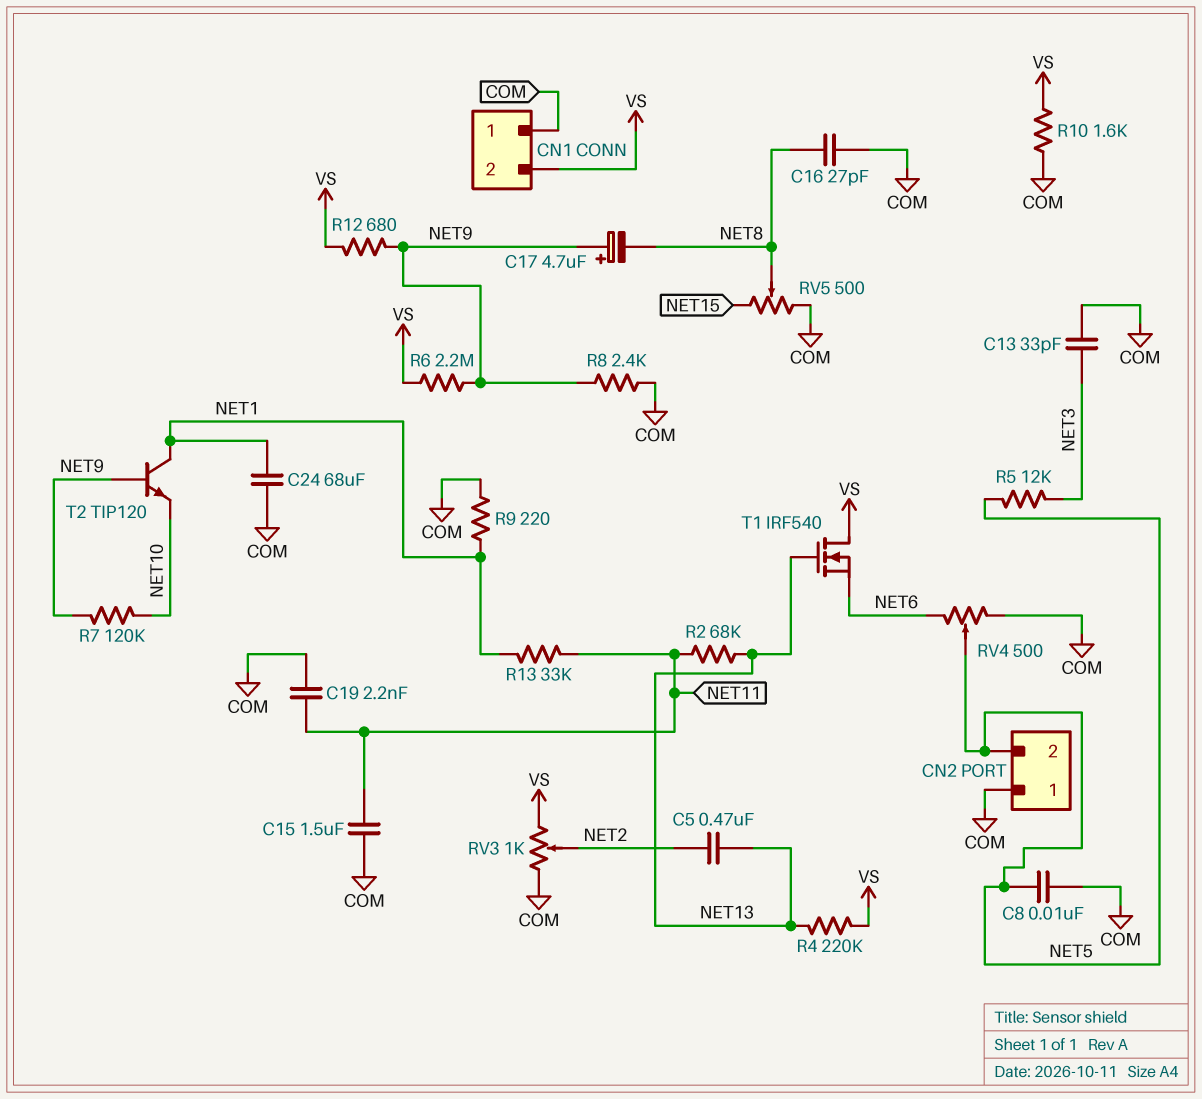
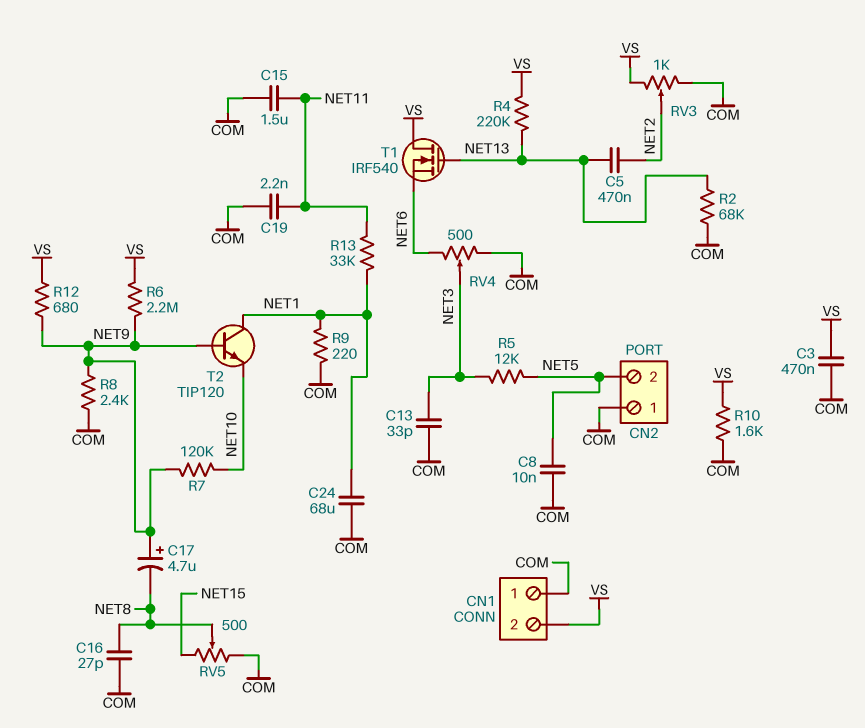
C3: none -> 470nF (COM, VS)
R2: 68k (NET11, NET13) -> 68k (COM, NET13)
RV4: 500 (COM, NET6, wiper NET5) -> 500 (COM, NET6, wiper NET3)

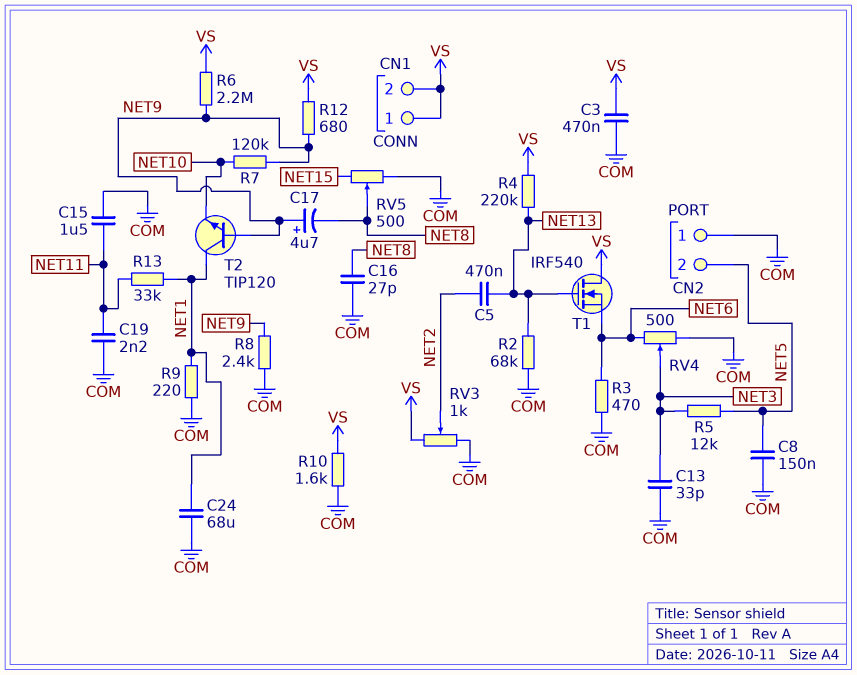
C8: 10nF (COM, NET5) -> 150nF (COM, NET5)
CN1 pin 1: COM -> VS
R3: none -> 470 (COM, NET6)

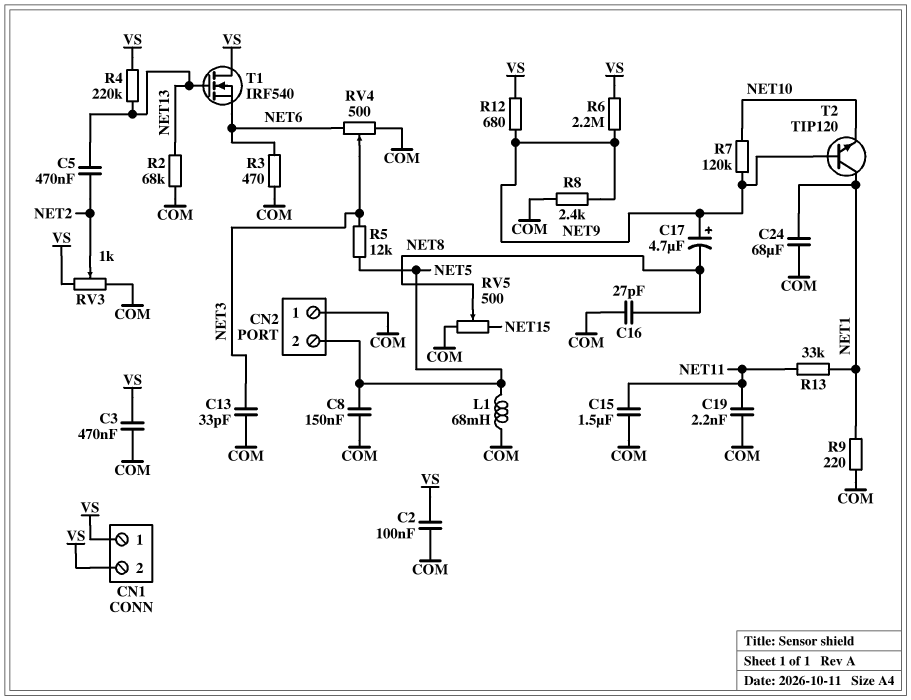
C2: none -> 100nF (COM, VS)
L1: none -> 68mH (COM, NET5)
R10: 1.6k (COM, VS) -> none

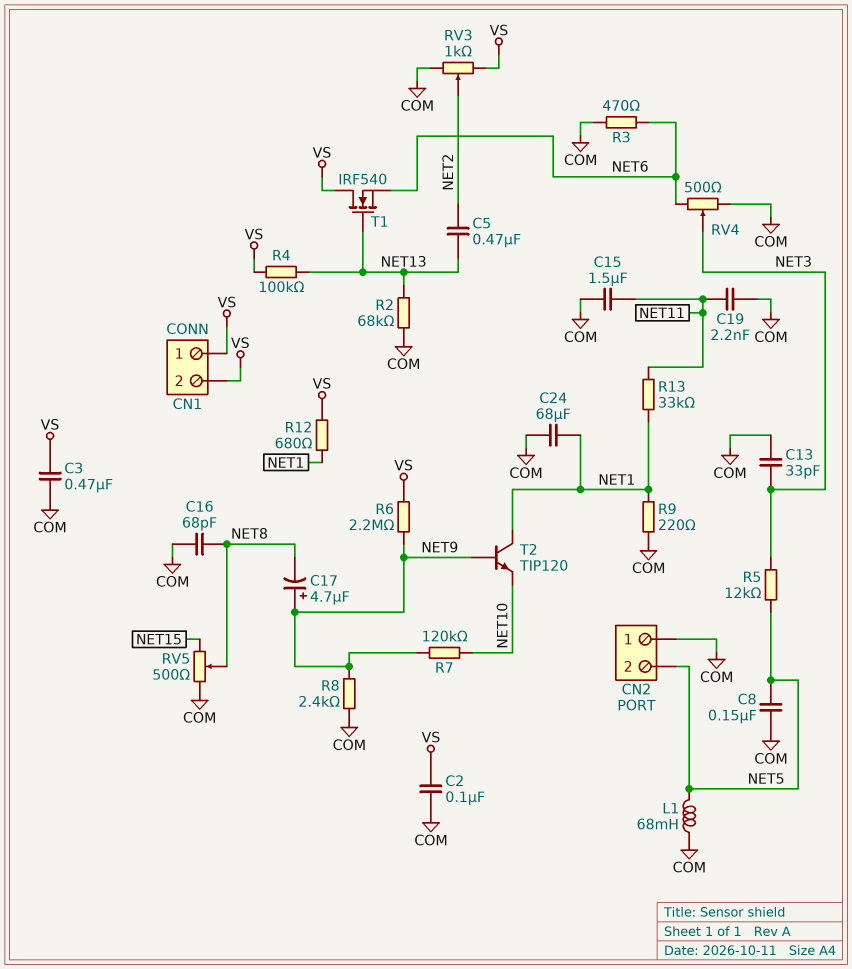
C16: 27pF (COM, NET8) -> 68pF (COM, NET8)
R4: 220k (NET13, VS) -> 100k (NET13, VS)
R12: 680 (NET9, VS) -> 680 (NET1, VS)

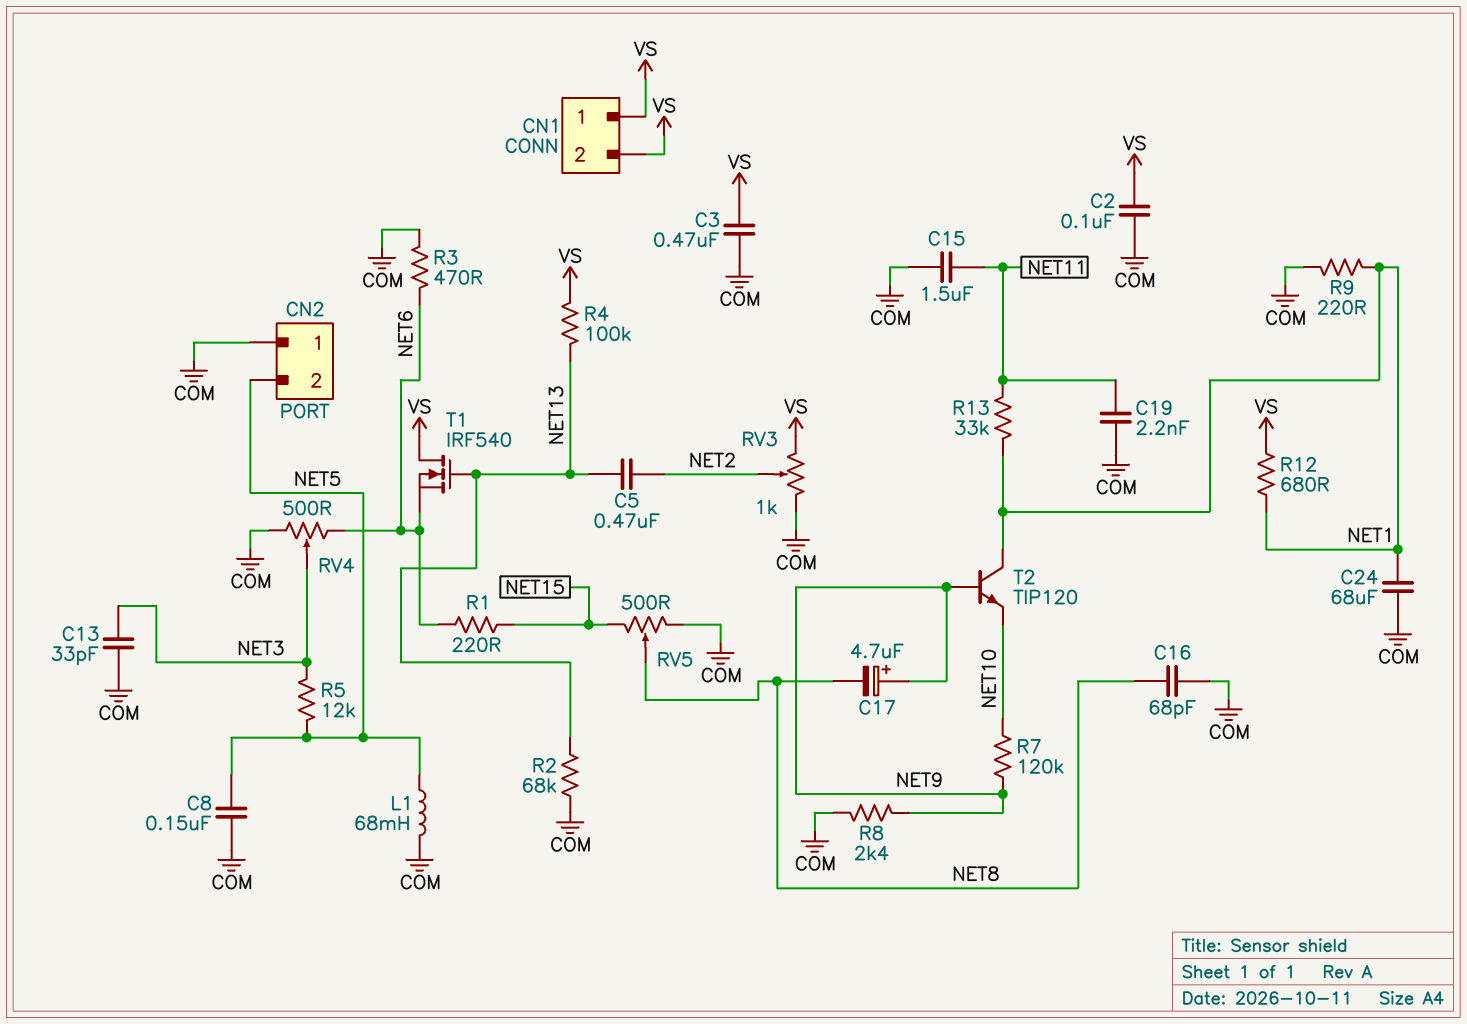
R1: none -> 220 (NET6, NET15)
R6: 2.2M (NET9, VS) -> none

